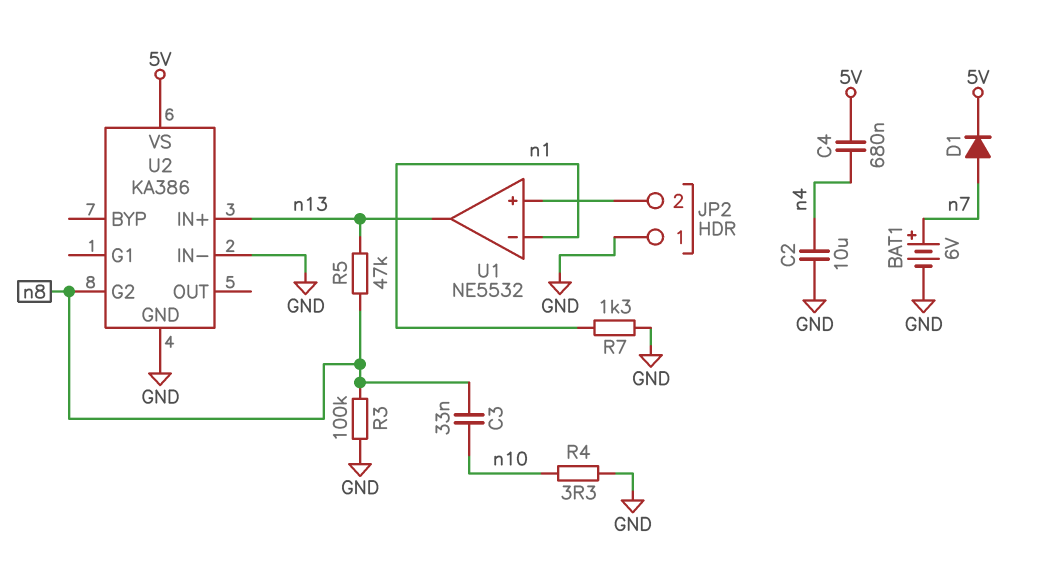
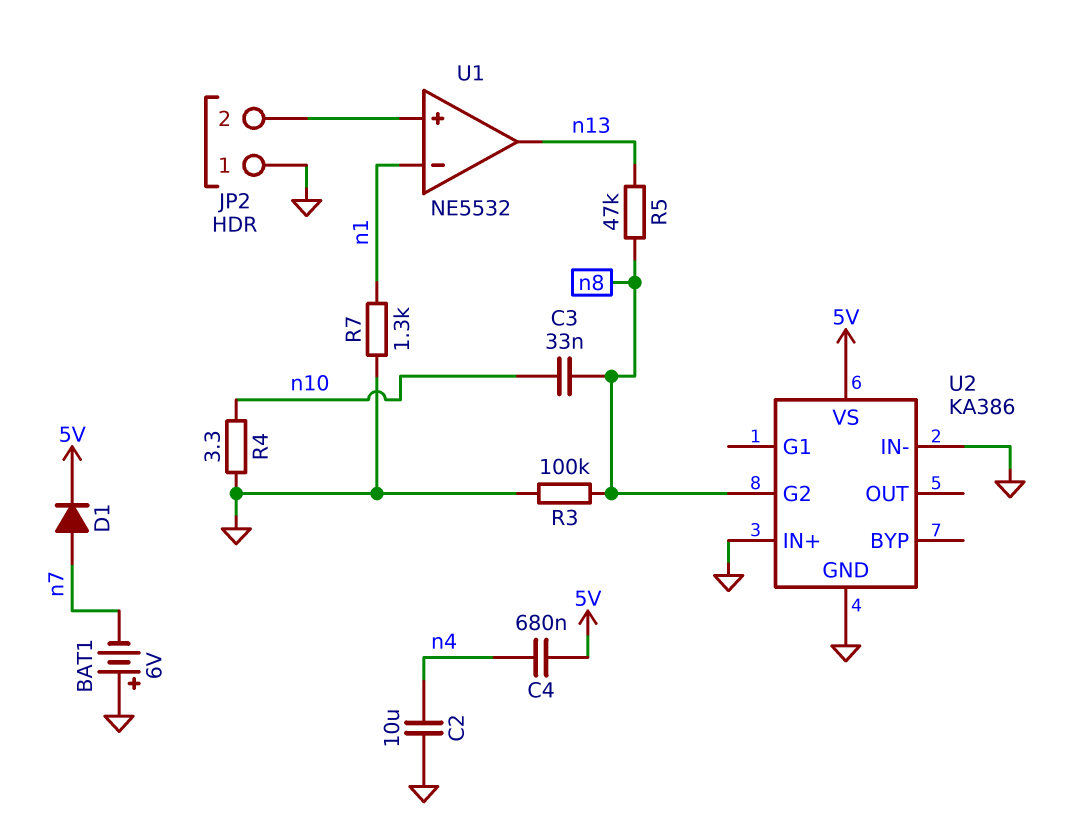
BAT1: 6V (plus n7, minus GND) -> 6V (plus GND, minus n7)
U2 pin IN+: n13 -> GND

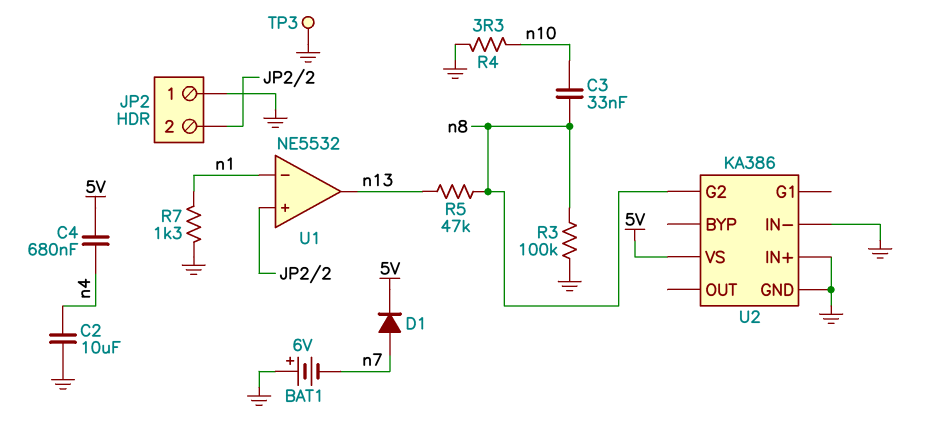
TP3: none -> test point (GND)

